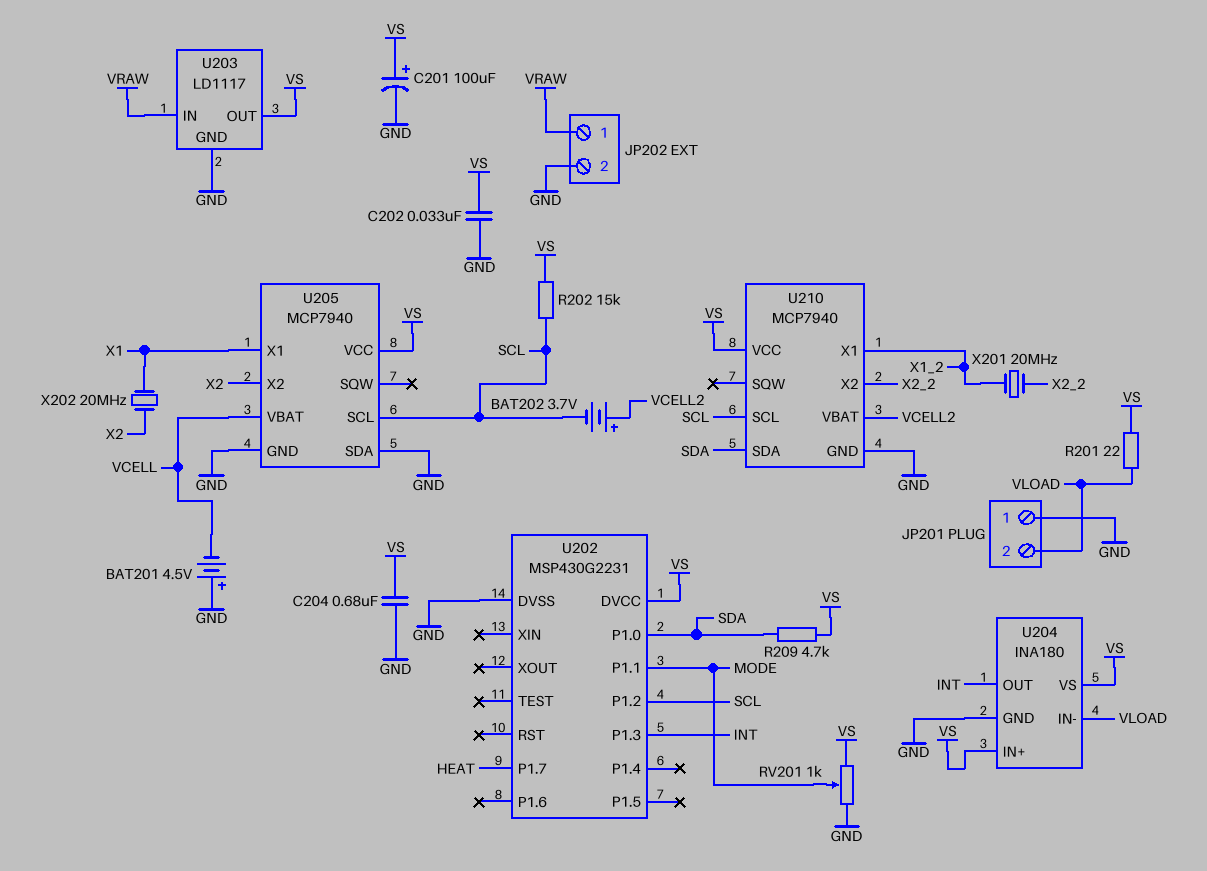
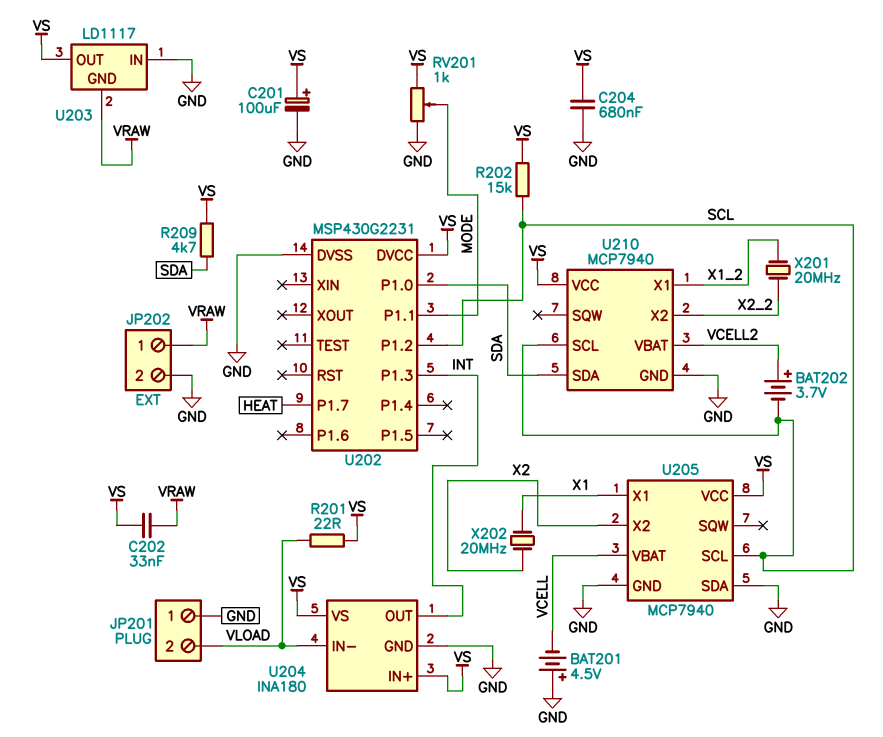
C202: 33nF (GND, VS) -> 33nF (VRAW, VS)
U203 pin GND: GND -> VRAW
U203 pin IN: VRAW -> GND

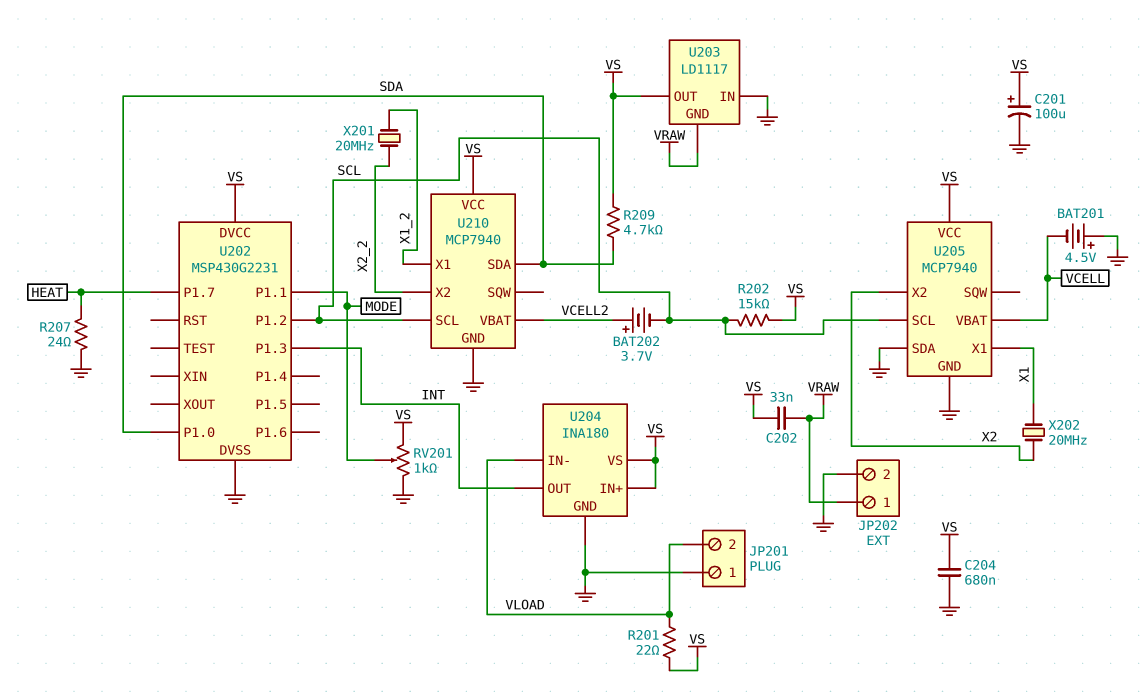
R207: none -> 24 (GND, HEAT)

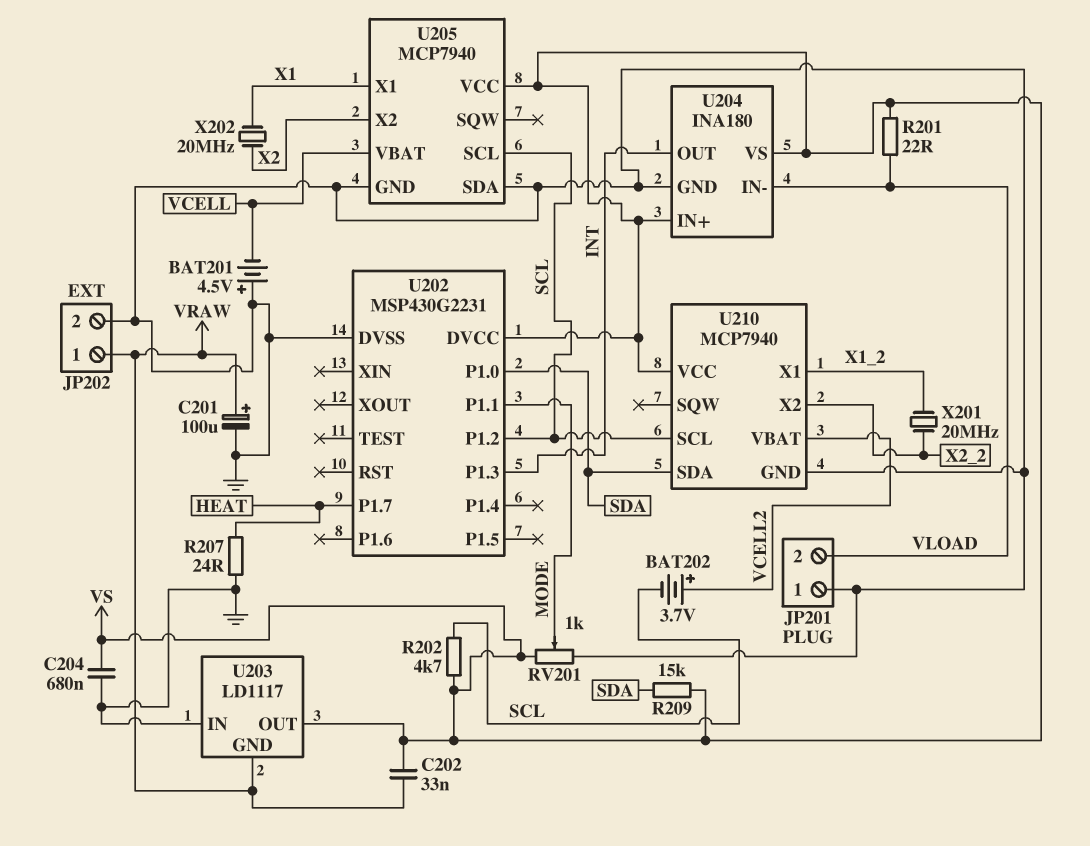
C201: 100uF (plus VS, minus GND) -> 100uF (plus VRAW, minus GND)
R202: 15k (SCL, VS) -> 4.7k (SCL, VS)
R209: 4.7k (SDA, VS) -> 15k (SDA, VS)

